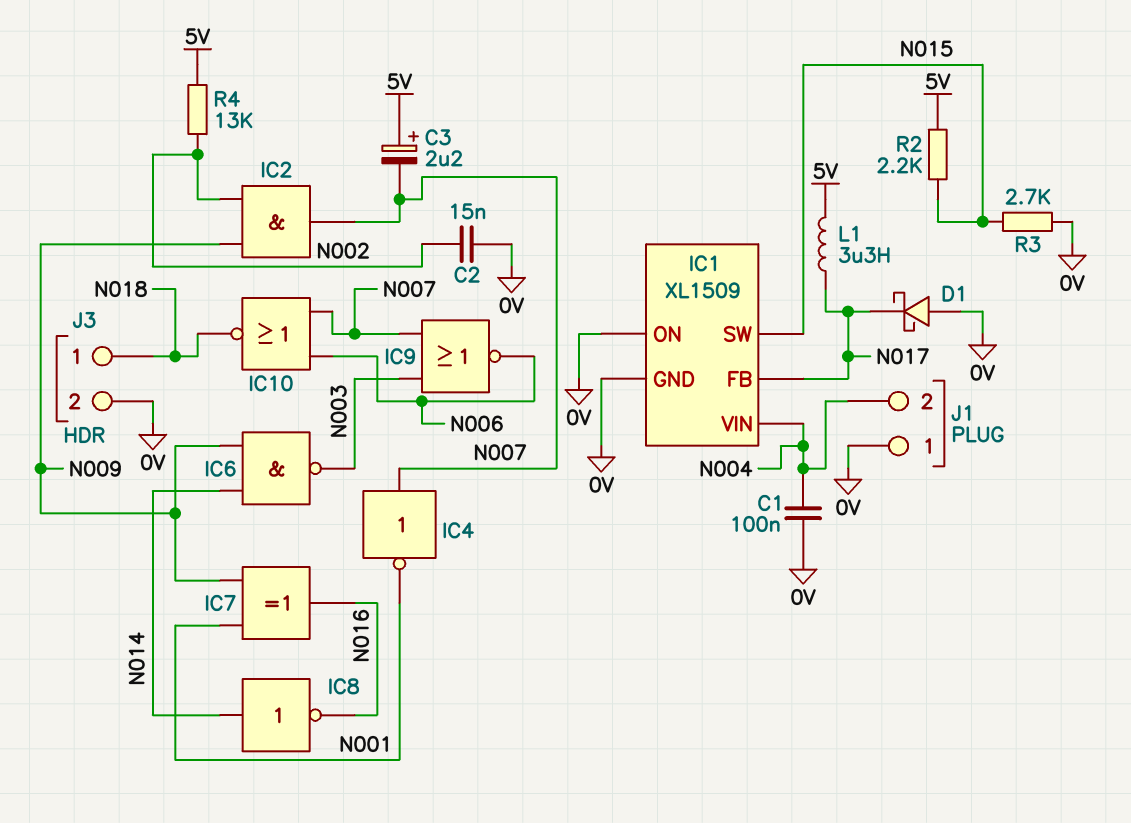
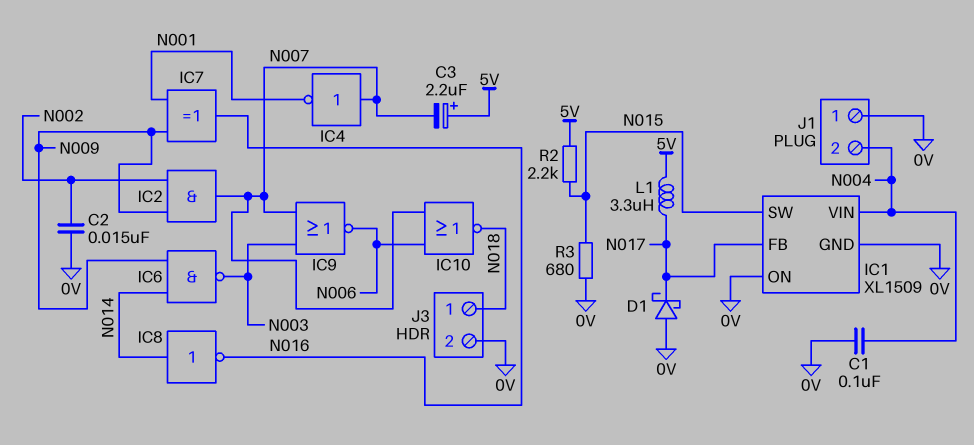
R3: 2.7k (0V, N015) -> 680 (0V, N015)
R4: 13k (5V, N002) -> none

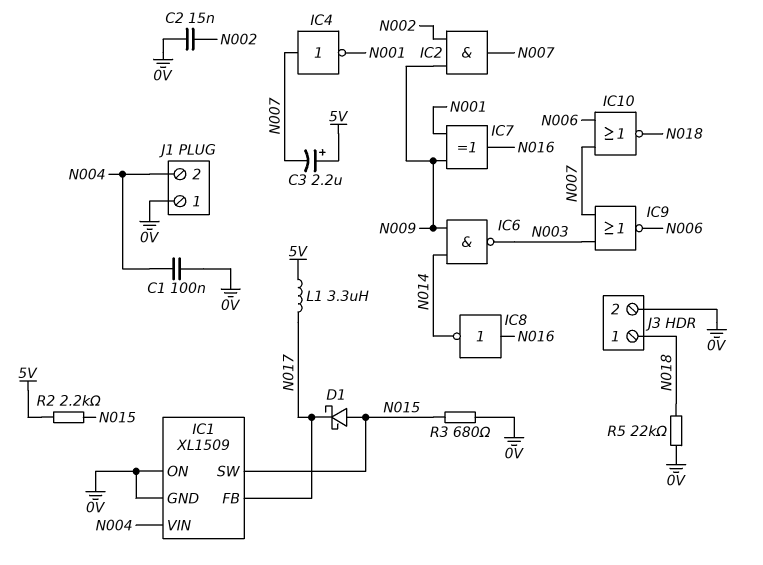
D1: schottky (A 0V, K N017) -> schottky (A N015, K N017)
IC8: NOT (in N014, out N016) -> NOT (in N016, out N014)
R5: none -> 22k (0V, N018)

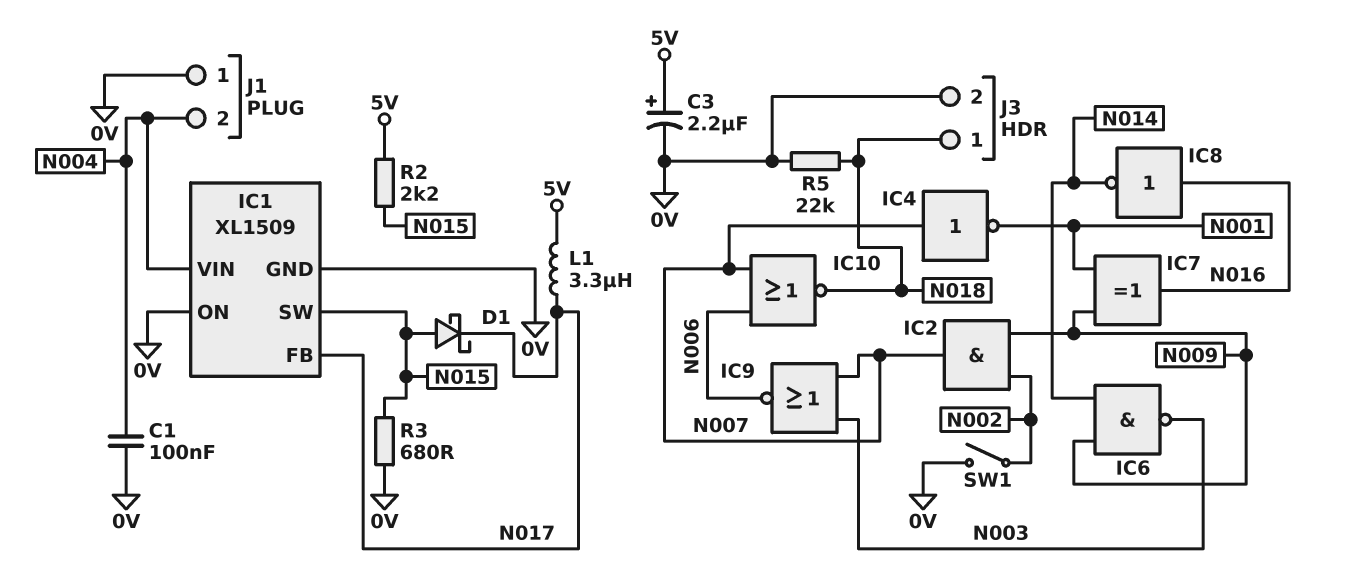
C2: 15nF (0V, N002) -> none
C3: 2.2uF (plus 5V, minus N007) -> 2.2uF (plus 5V, minus 0V)
SW1: none -> switch (0V, N002)

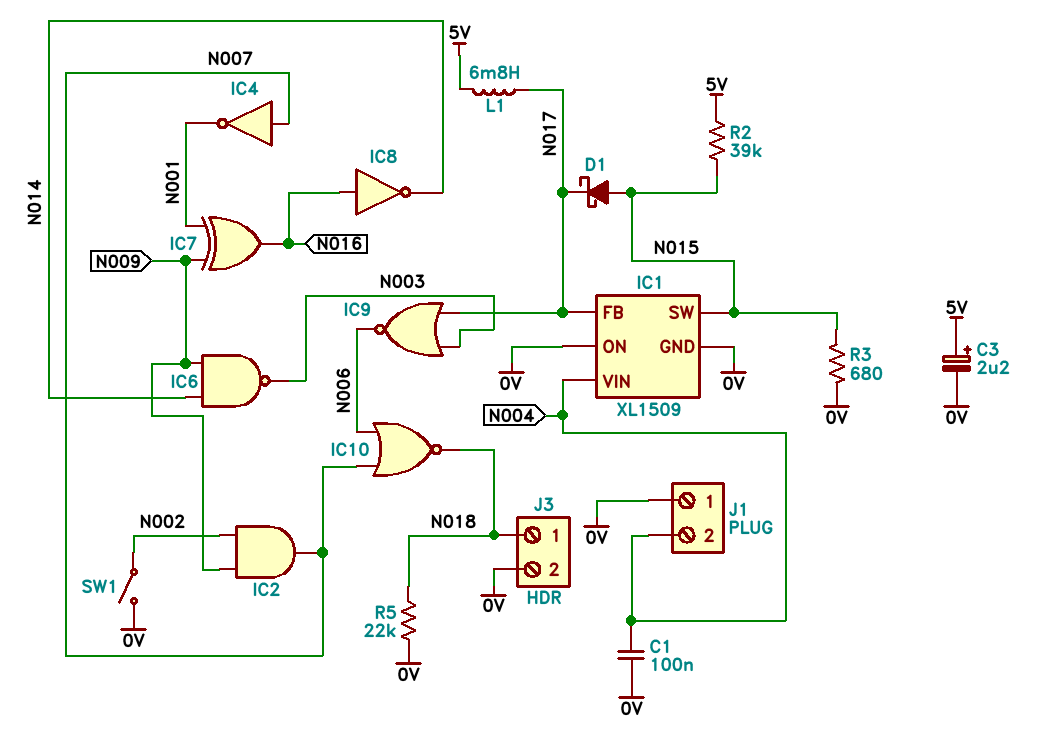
IC9: NOR (in N003, in N007, out N006) -> NOR (in N003, in N017, out N006)
L1: 3.3uH (5V, N017) -> 6.8mH (5V, N017)
R2: 2.2k (5V, N015) -> 39k (5V, N015)

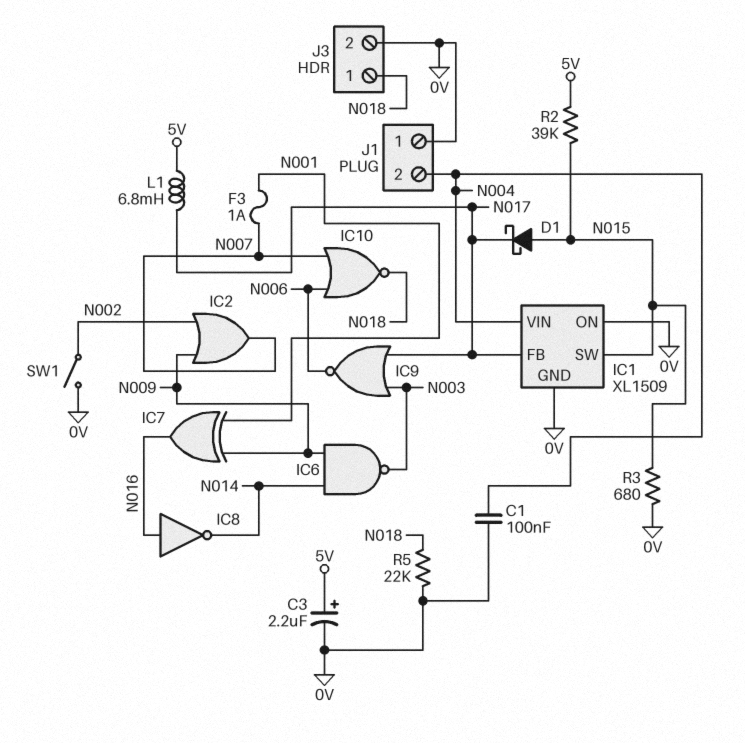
F3: none -> 1A (N001, N007)
IC2: AND (in N002, in N009, out N007) -> OR (in N002, in N009, out N007)
IC4: NOT (in N007, out N001) -> none

